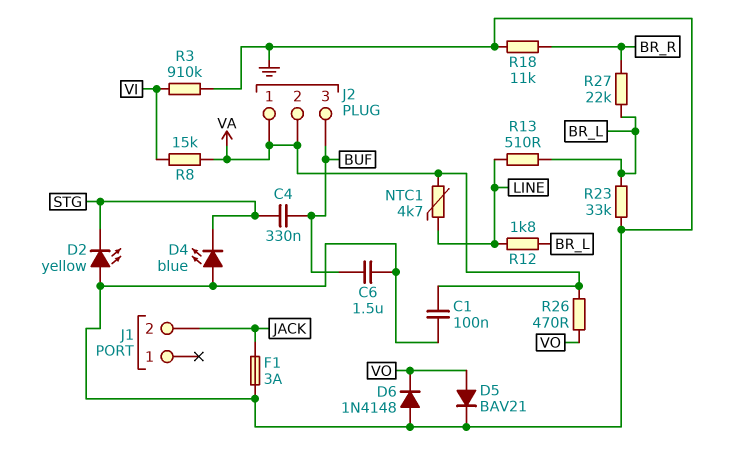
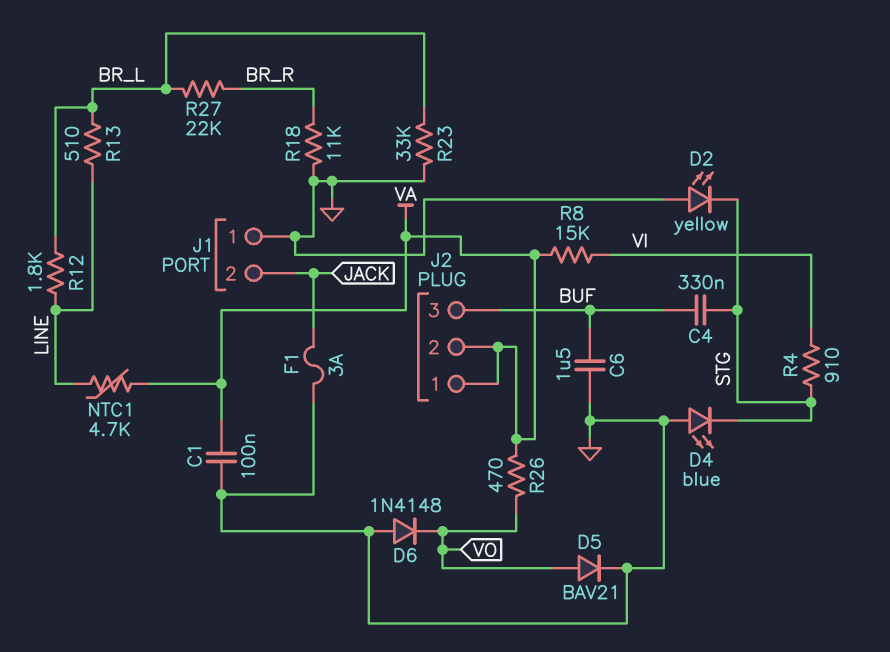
J1 pin 1: none -> GND
R3: 910k (GND, VI) -> none
R4: none -> 910 (STG, VI)

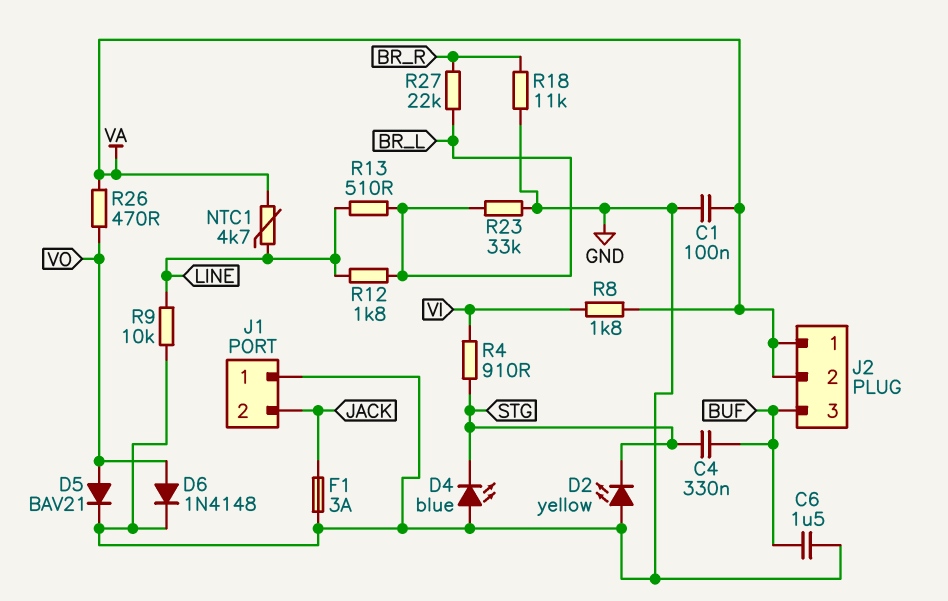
D6: diode 1N4148 (A GND, K VO) -> diode 1N4148 (A VO, K GND)
R8: 15k (VA, VI) -> 1.8k (VA, VI)
R9: none -> 10k (GND, LINE)

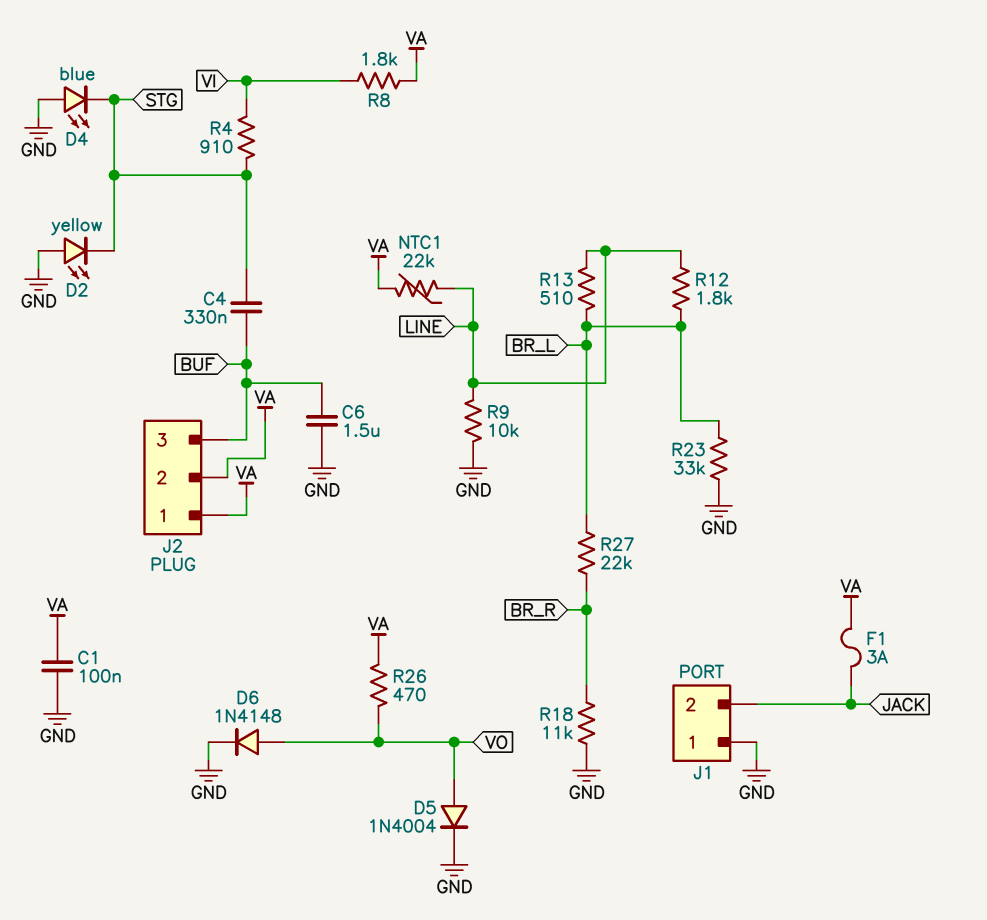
D5: diode BAV21 (A VO, K GND) -> diode 1N4004 (A VO, K GND)
F1: 3A (GND, JACK) -> 3A (JACK, VA)
NTC1: 4.7k (LINE, VA) -> 22k (LINE, VA)

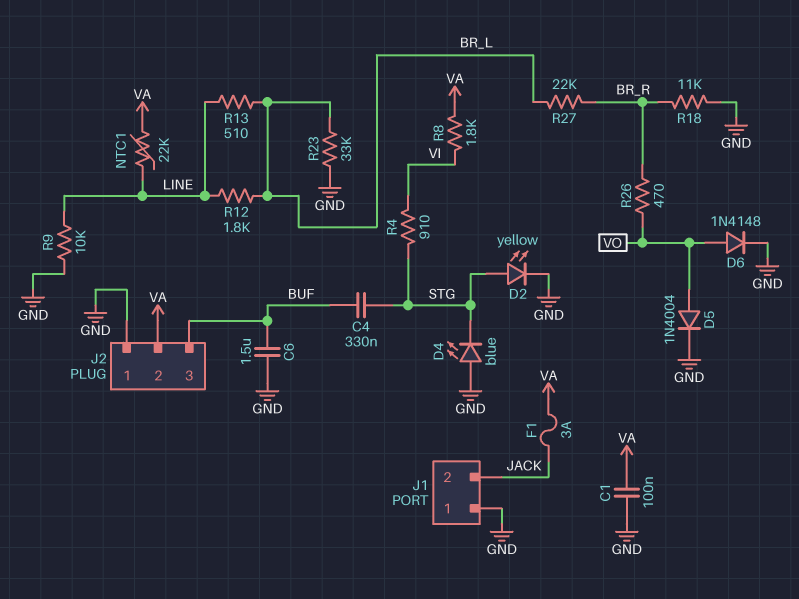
D2: LED yellow (A GND, K STG) -> LED yellow (A STG, K GND)
J2 pin 1: VA -> GND
R26: 470 (VA, VO) -> 470 (BR_R, VO)

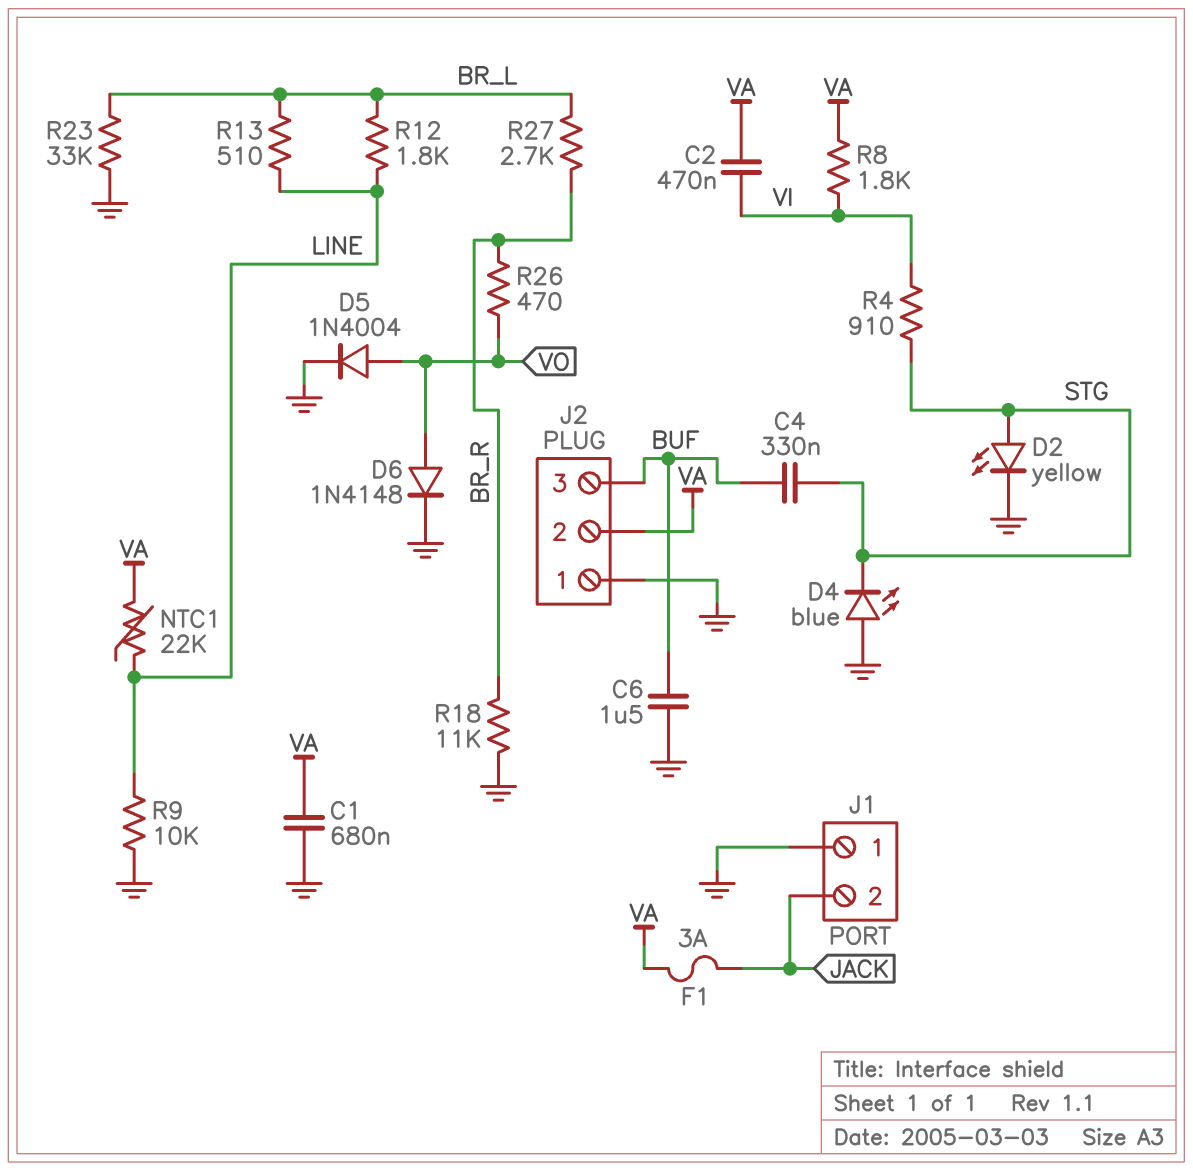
C1: 100nF (GND, VA) -> 680nF (GND, VA)
C2: none -> 470nF (VA, VI)
R27: 22k (BR_L, BR_R) -> 2.7k (BR_L, BR_R)

